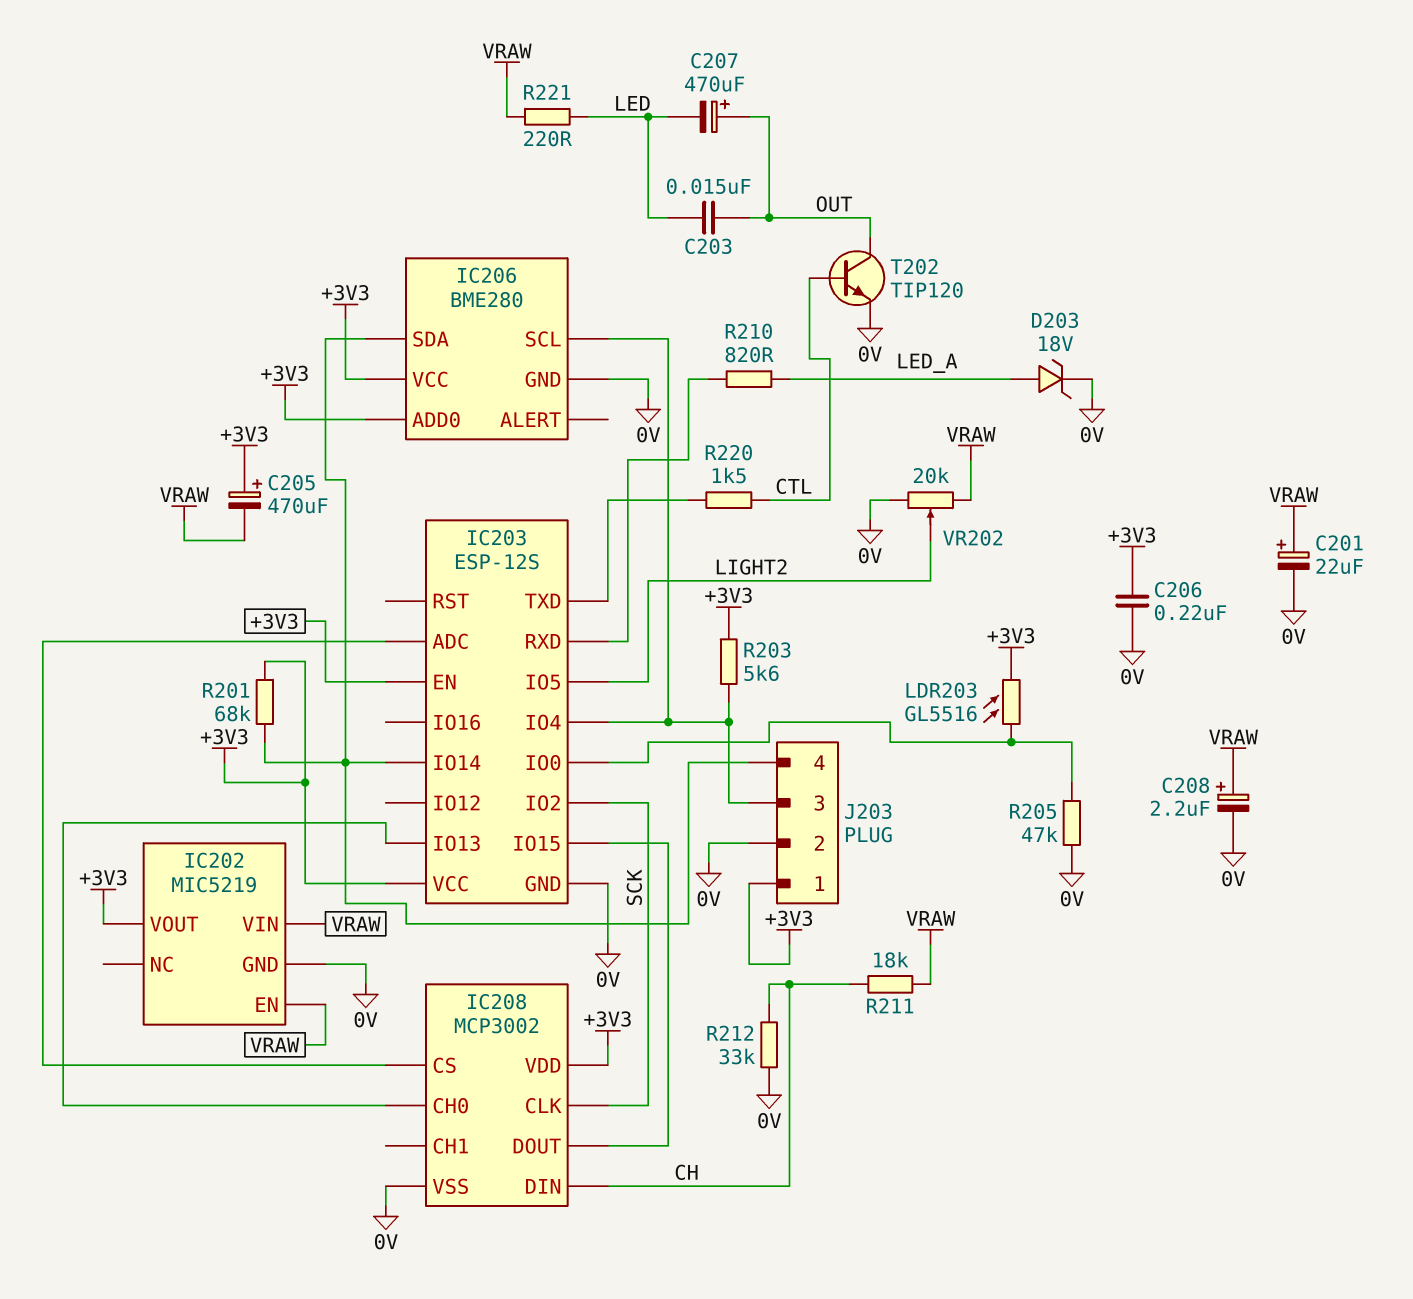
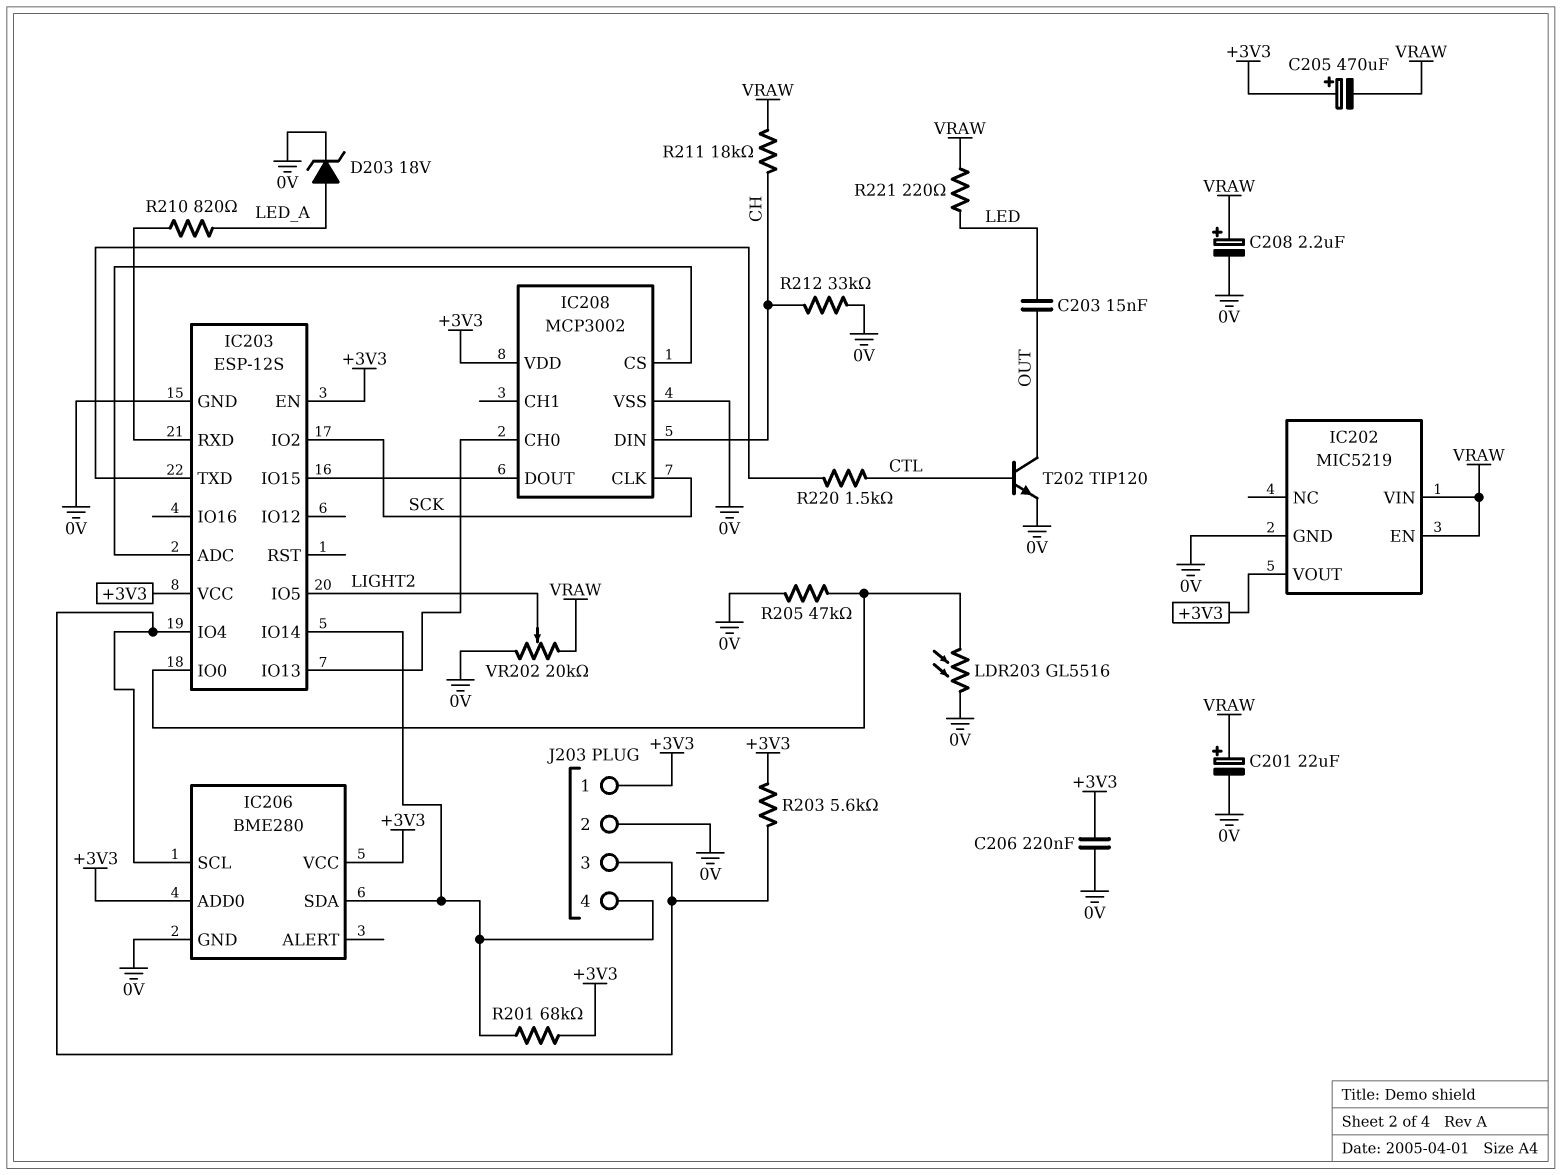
C207: 470uF (plus OUT, minus LED) -> none
LDR203: GL5516 (+3V3, IC203/IO0) -> GL5516 (0V, IC203/IO0)

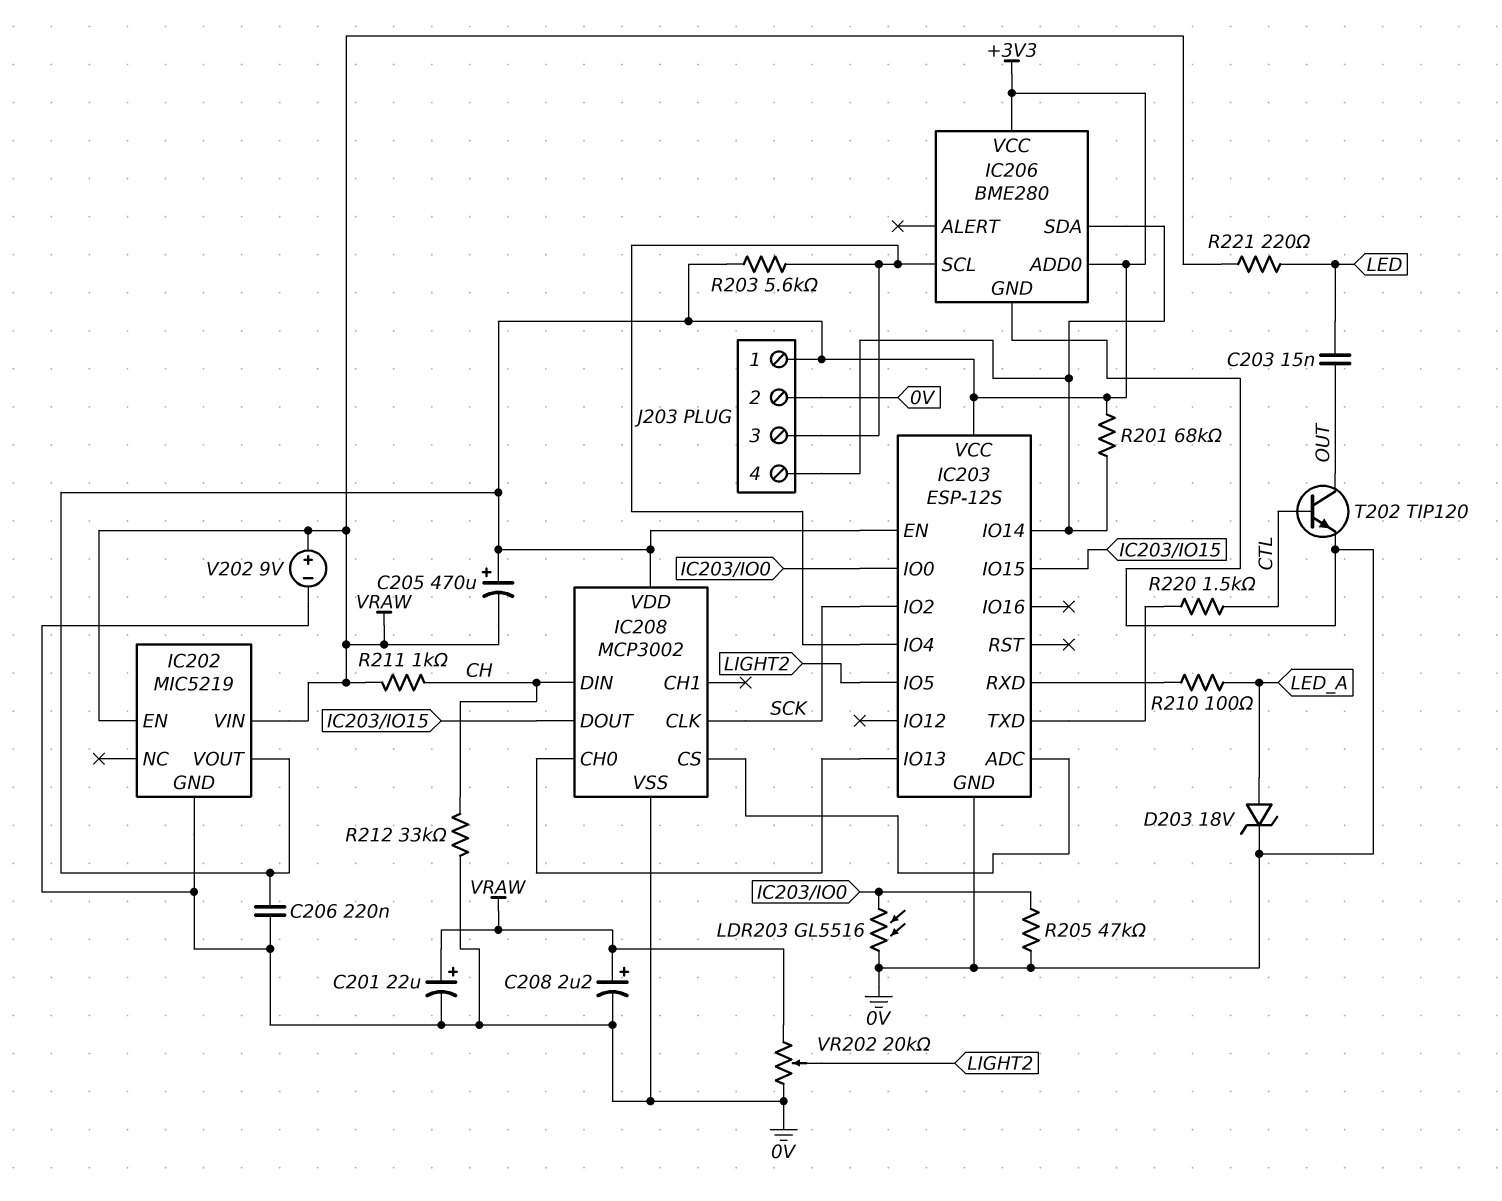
R210: 820 (IC203/RXD, LED_A) -> 100 (IC203/RXD, LED_A)
R211: 18k (CH, VRAW) -> 1k (CH, VRAW)
V202: none -> 9V (plus VRAW, minus 0V)

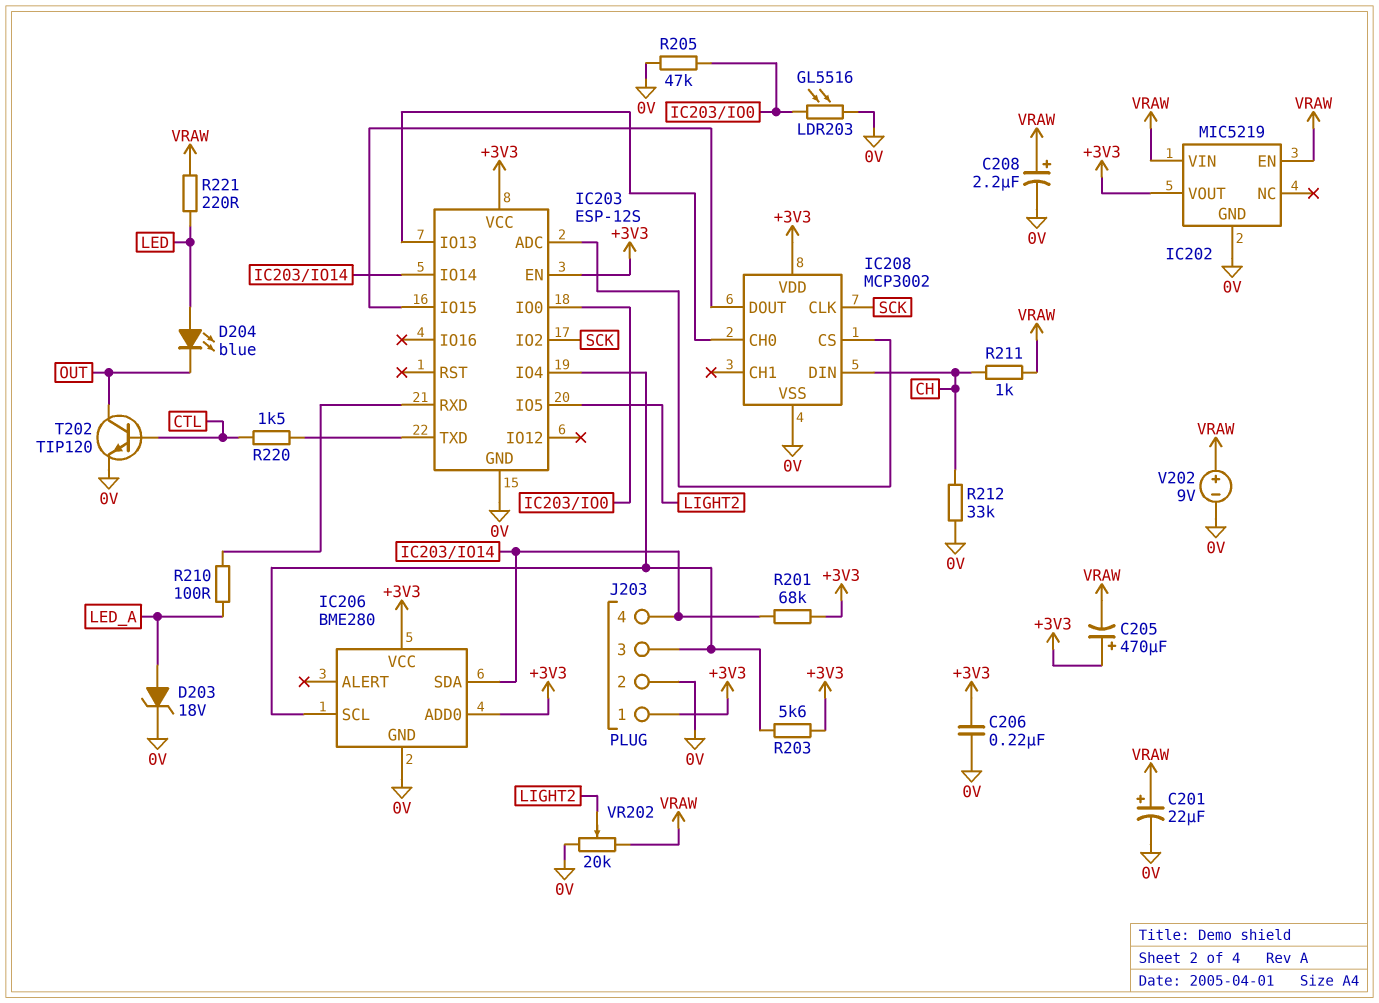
C203: 15nF (LED, OUT) -> none
D204: none -> LED blue (A LED, K OUT)

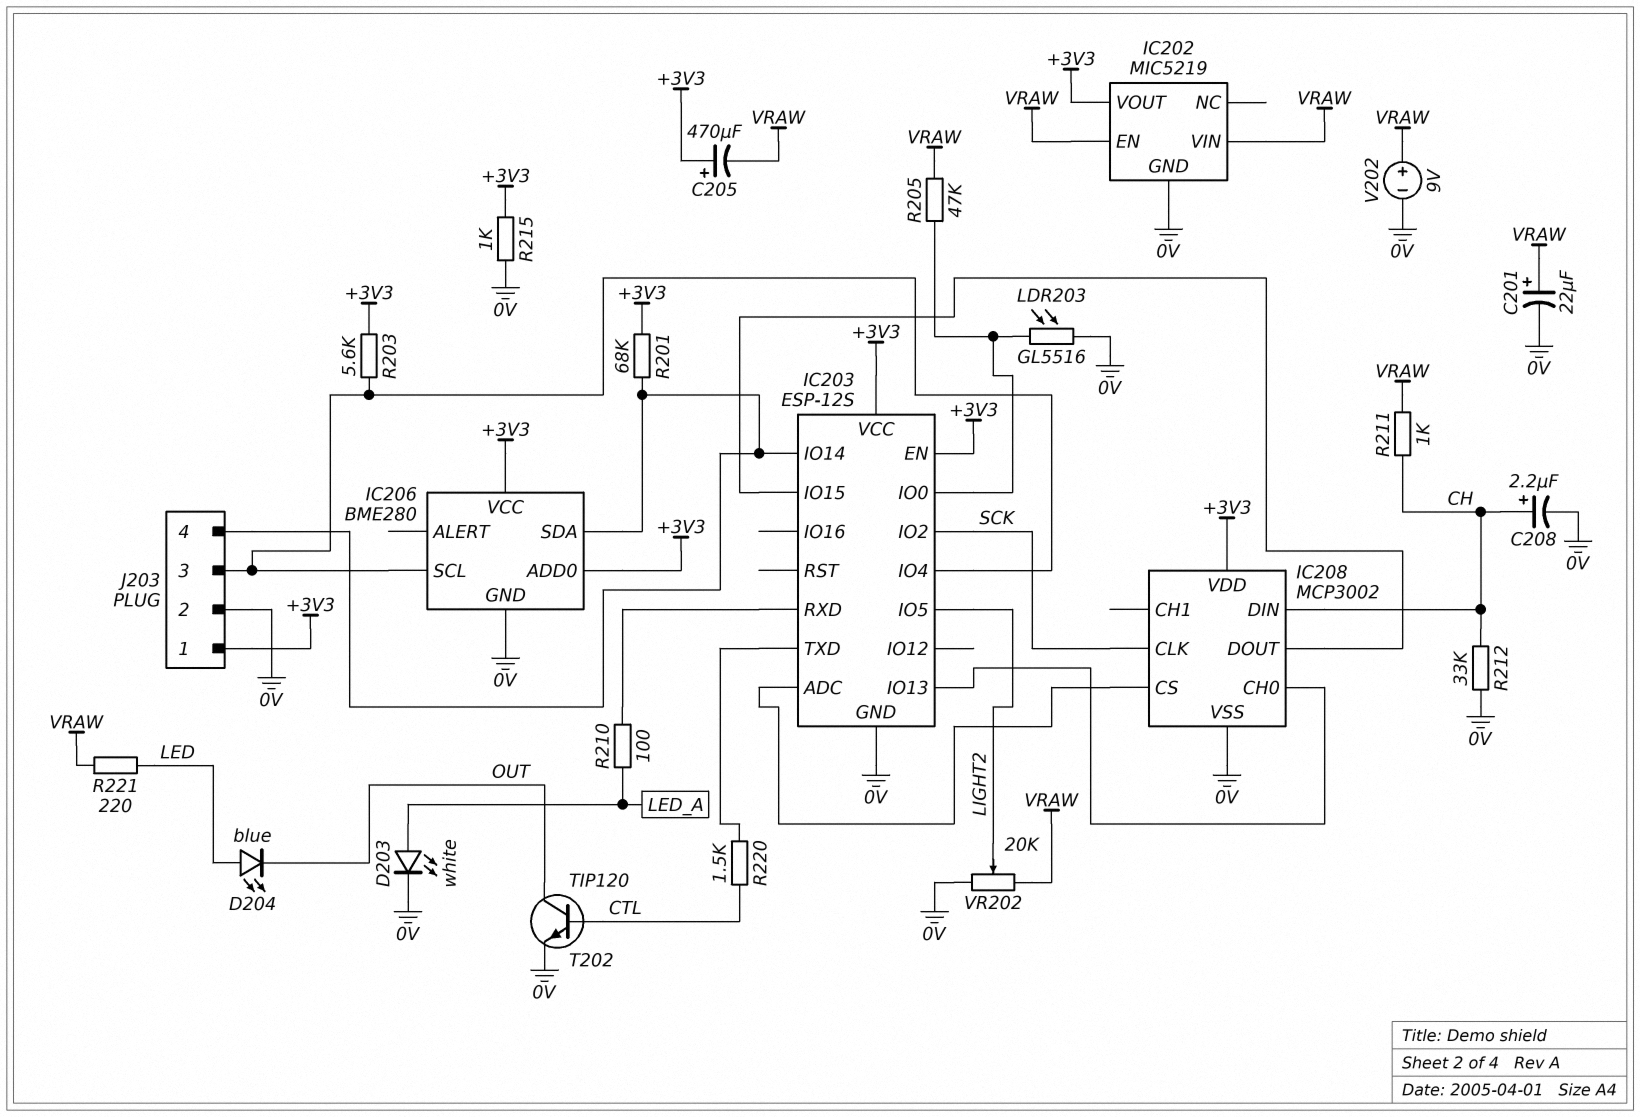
C206: 220nF (+3V3, 0V) -> none
C208: 2.2uF (plus VRAW, minus 0V) -> 2.2uF (plus CH, minus 0V)
D203: zener 18V (A LED_A, K 0V) -> LED white (A LED_A, K 0V)
R205: 47k (0V, IC203/IO0) -> 47k (IC203/IO0, VRAW)
R215: none -> 1k (+3V3, 0V)

